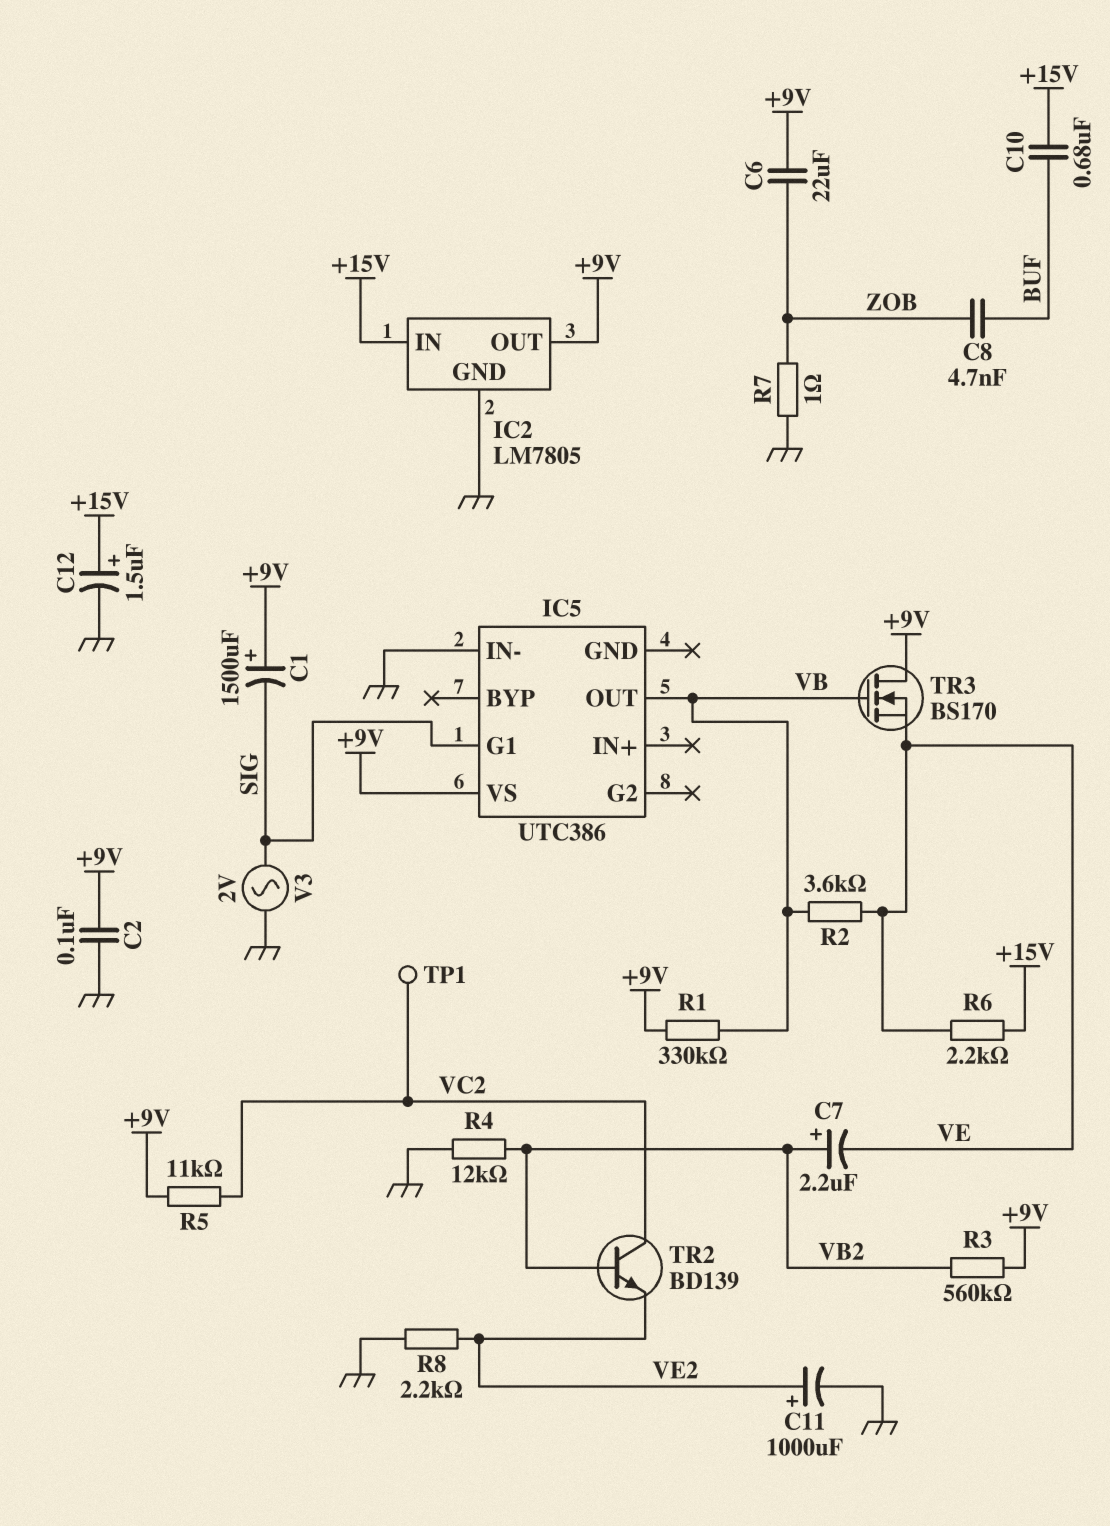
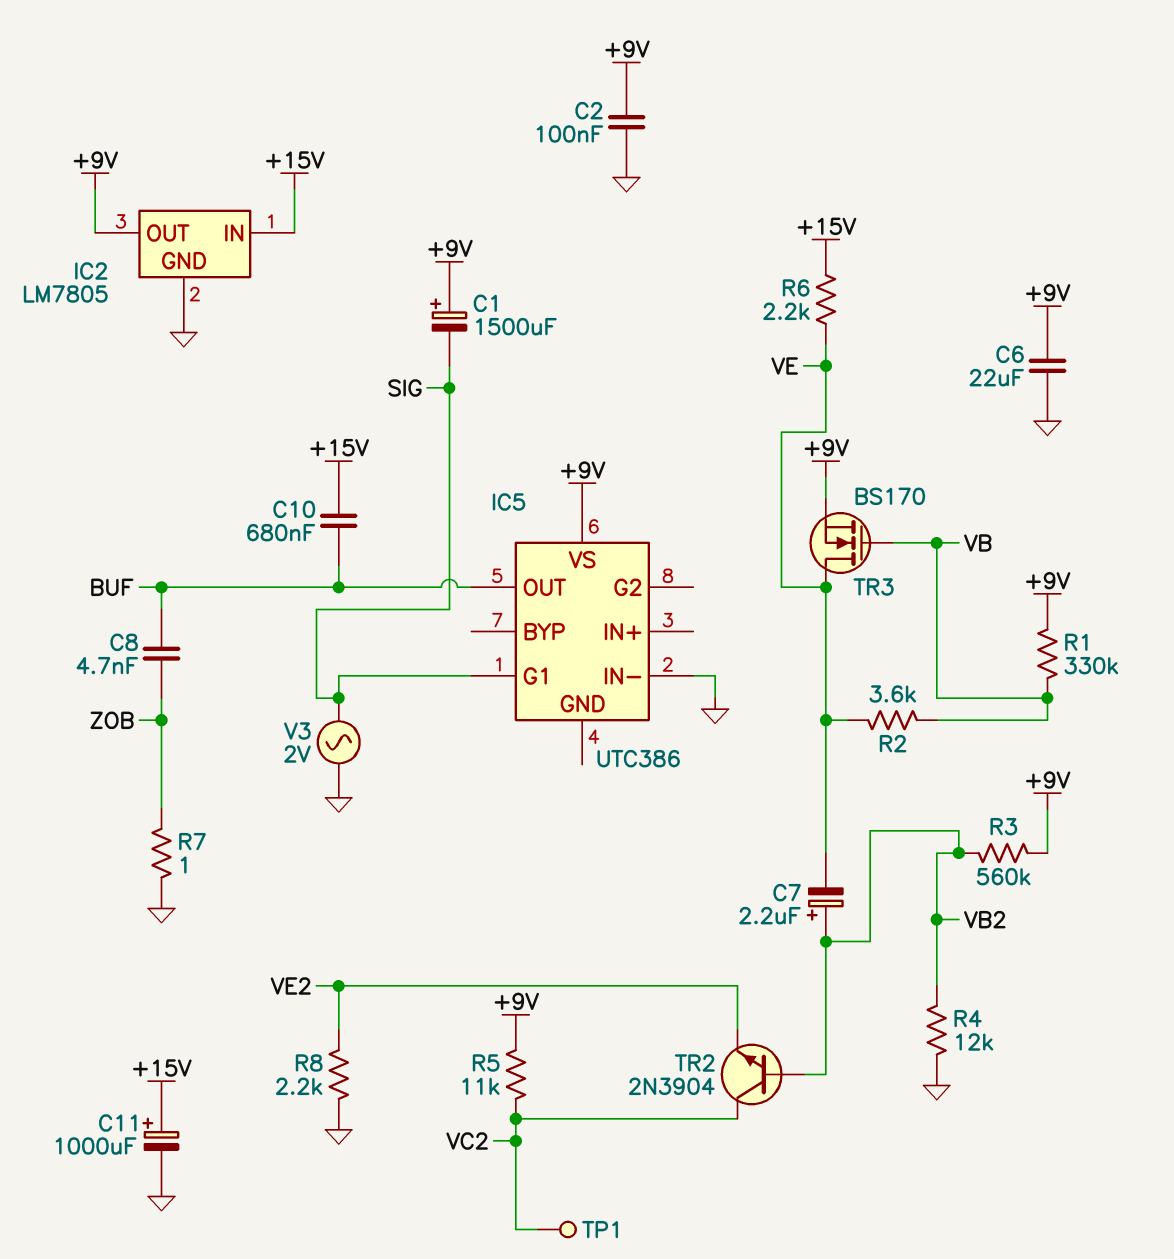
C6: 22uF (+9V, ZOB) -> 22uF (+9V, GND)
C11: 1000uF (plus VE2, minus GND) -> 1000uF (plus +15V, minus GND)
C12: 1.5uF (plus +15V, minus GND) -> none
IC5 pin OUT: VB -> BUF
TR2: NPN BD139 (B VB2, C VC2, E VE2) -> NPN 2N3904 (B VB2, C VC2, E VE2)
TR3: NMOS BS170 (G VB, D +9V, S VE) -> NMOS BS170 (G VB, D VE, S +9V)

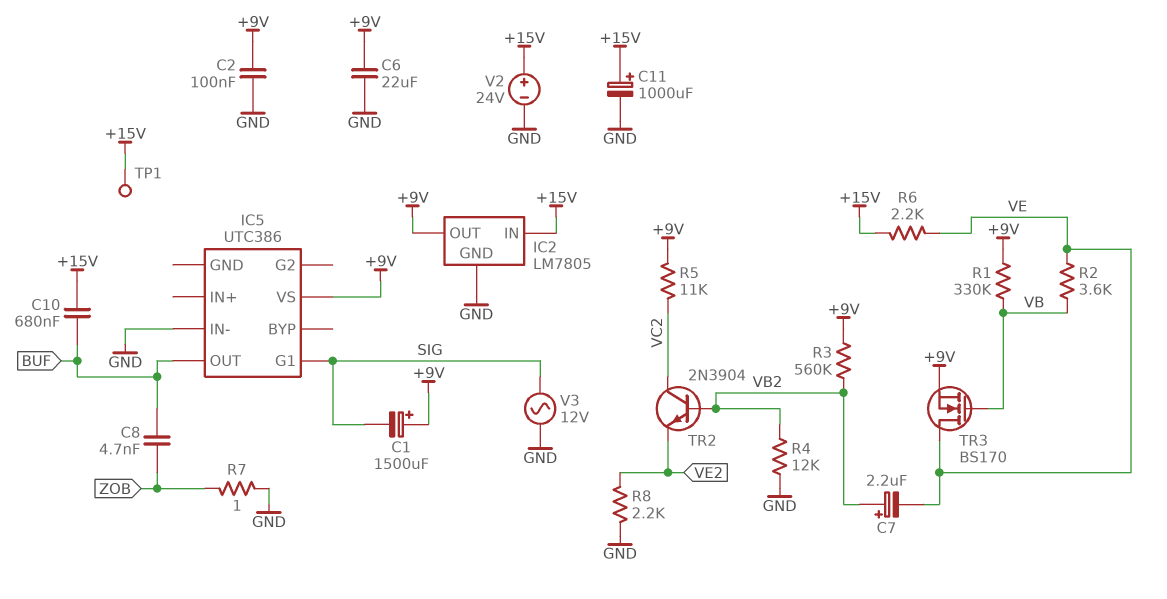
TP1: test point (VC2) -> test point (+15V)
V2: none -> 24V (plus +15V, minus GND)
V3: AC 2V (GND, SIG) -> AC 12V (GND, SIG)

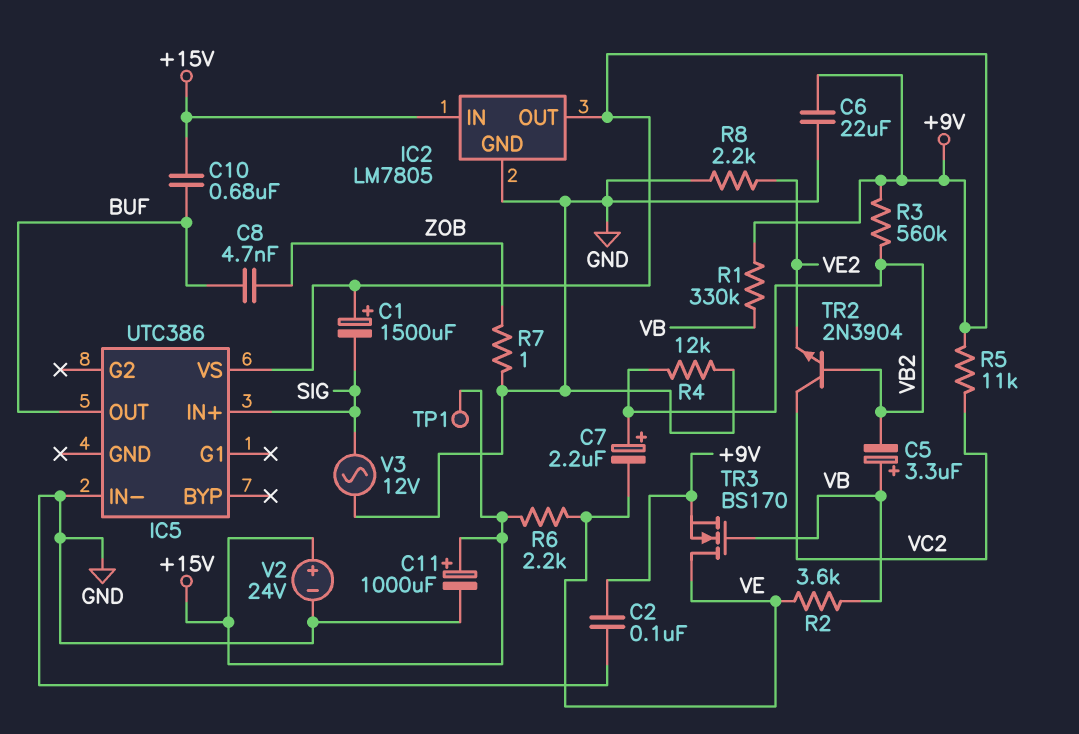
C5: none -> 3.3uF (plus VB, minus VB2)
IC5 pin G1: SIG -> none
IC5 pin IN+: none -> SIG

